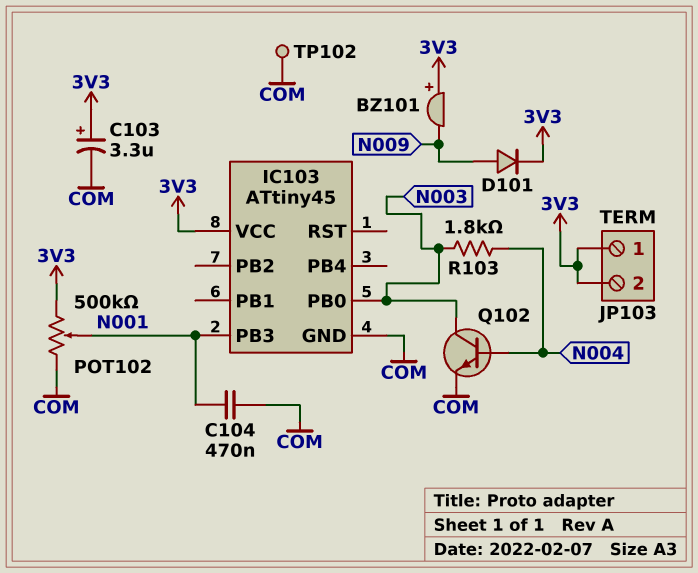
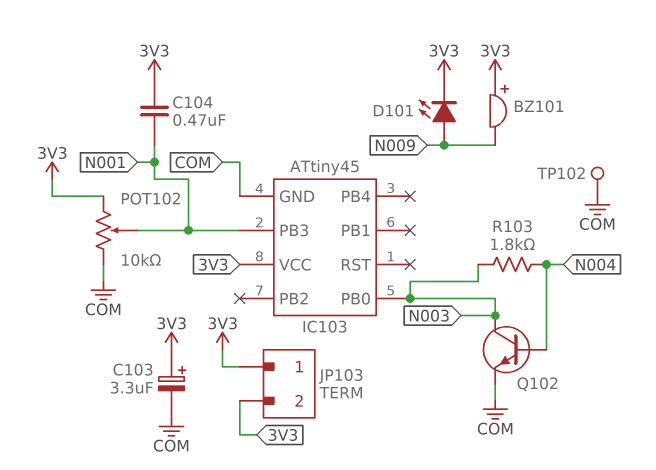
C104: 470nF (COM, N001) -> 470nF (3V3, N001)
D101: diode (A N009, K 3V3) -> LED (A N009, K 3V3)
POT102: 500k (3V3, COM, wiper N001) -> 10k (3V3, COM, wiper N001)

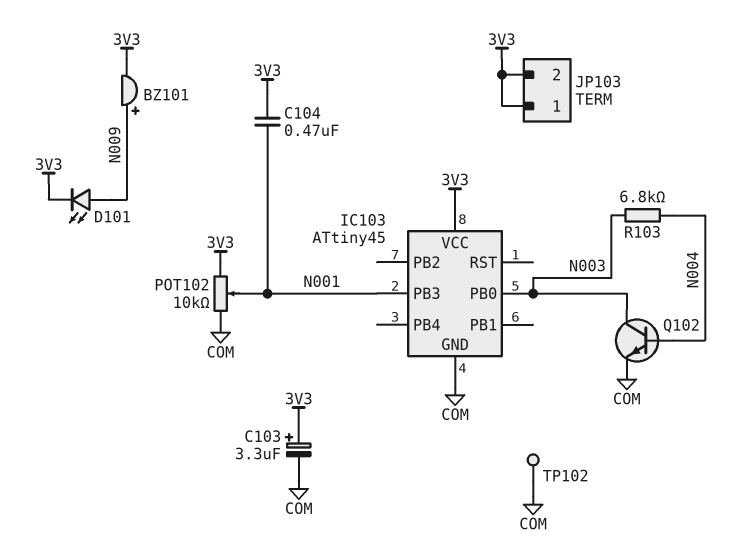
BZ101: buzzer (plus 3V3, minus N009) -> buzzer (plus N009, minus 3V3)
R103: 1.8k (N003, N004) -> 6.8k (N003, N004)

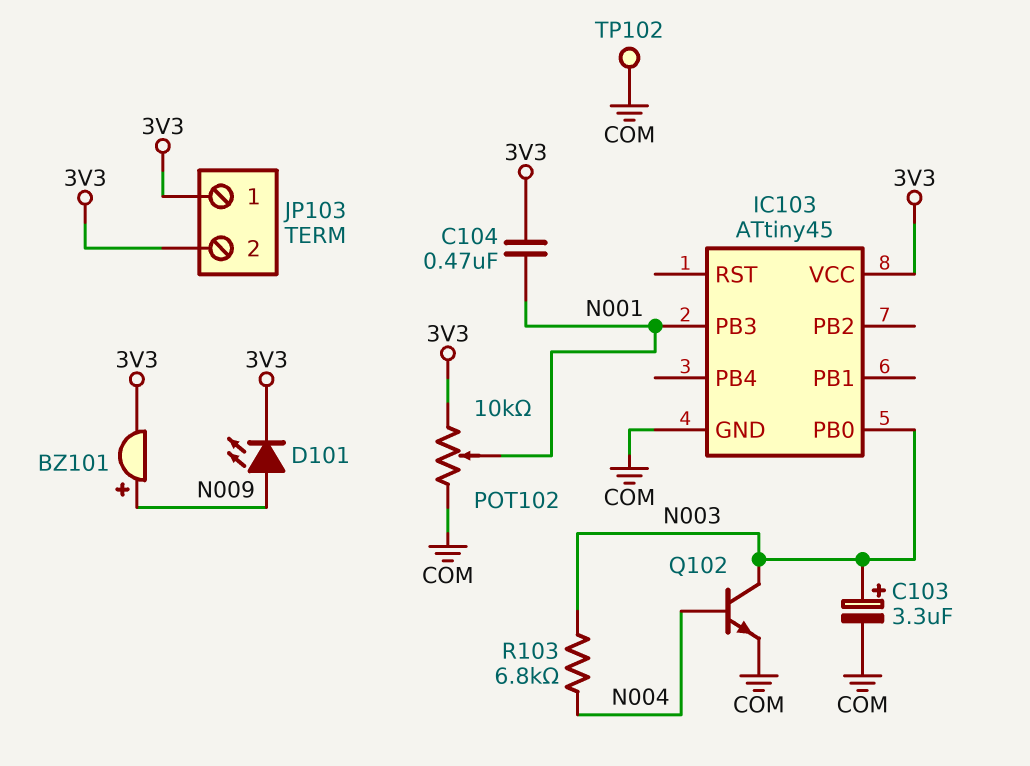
C103: 3.3uF (plus 3V3, minus COM) -> 3.3uF (plus N003, minus COM)

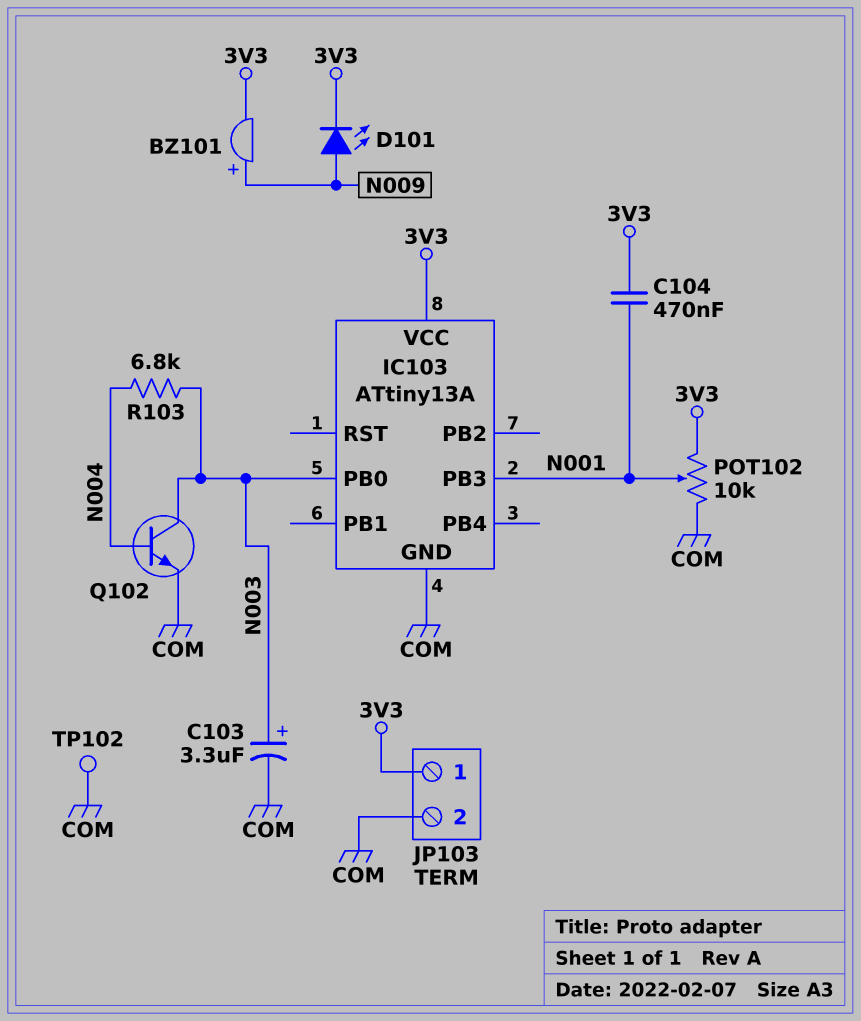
IC103: ATtiny45 -> ATtiny13A
JP103 pin 2: 3V3 -> COM

